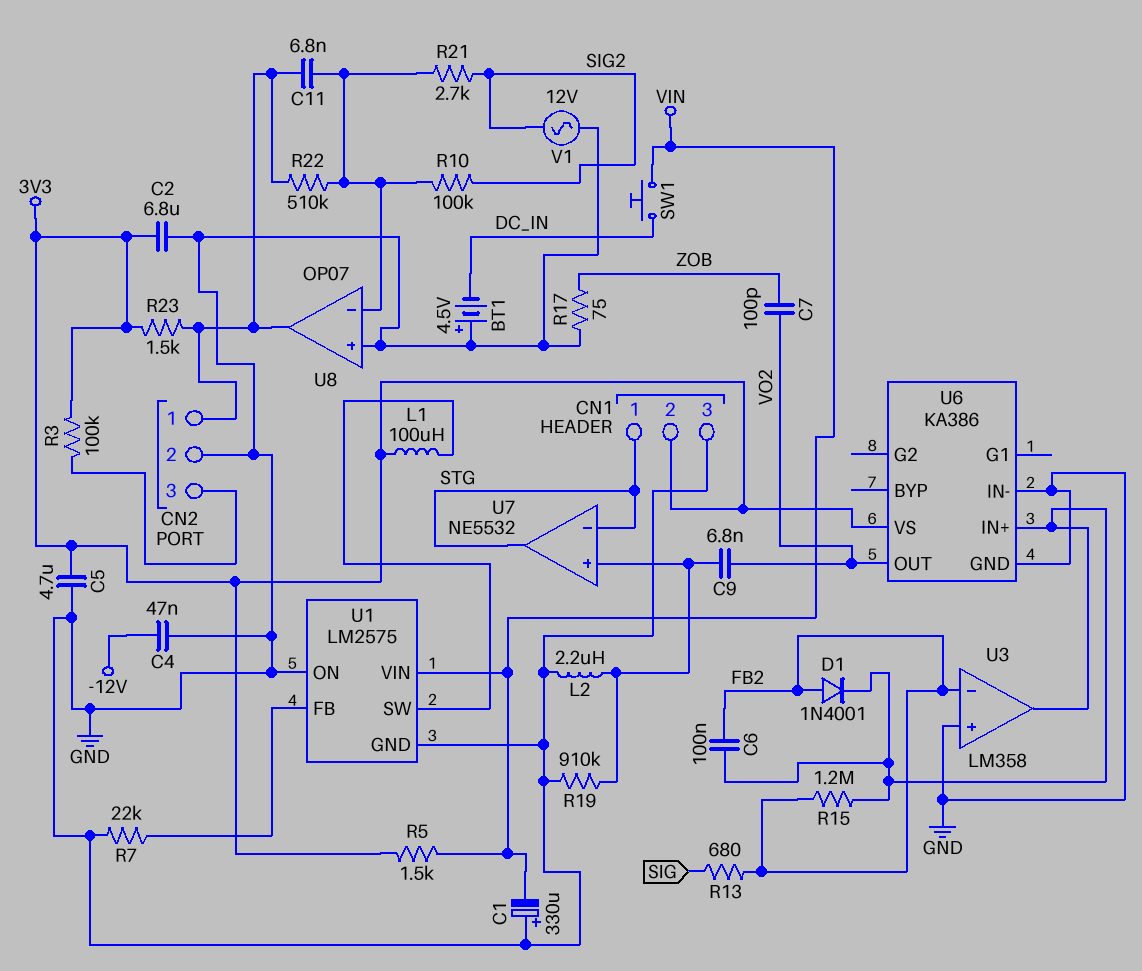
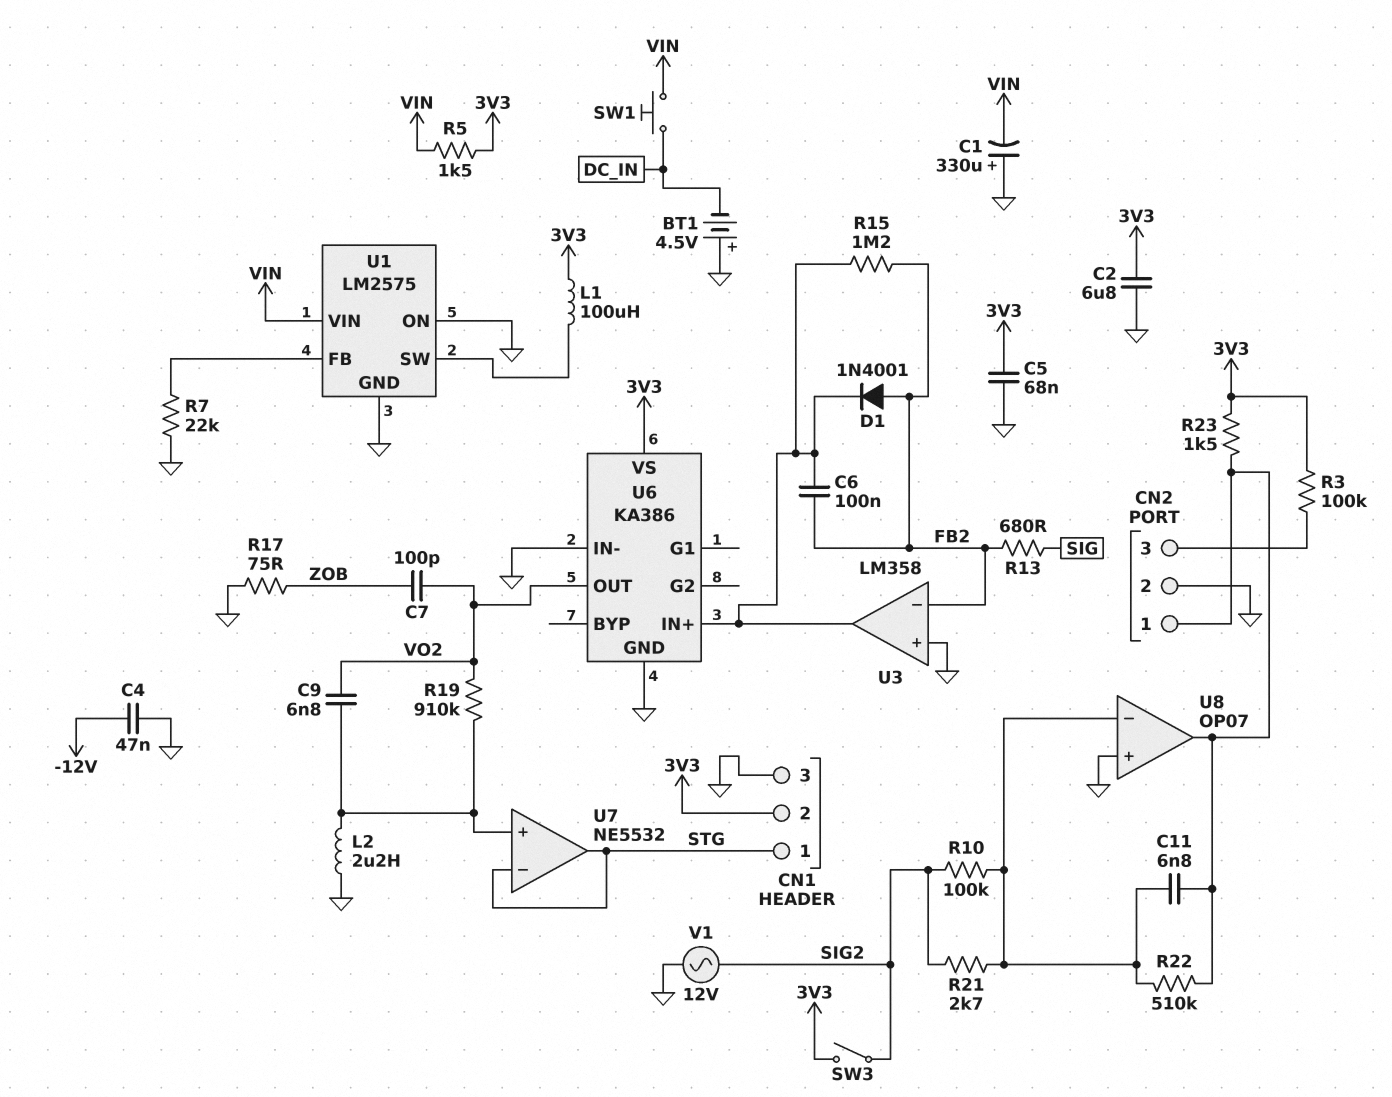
C5: 4.7uF (3V3, GND) -> 68nF (3V3, GND)
R19: 910k (GND, U7/in+) -> 910k (U7/in+, VO2)
SW3: none -> switch (3V3, SIG2)

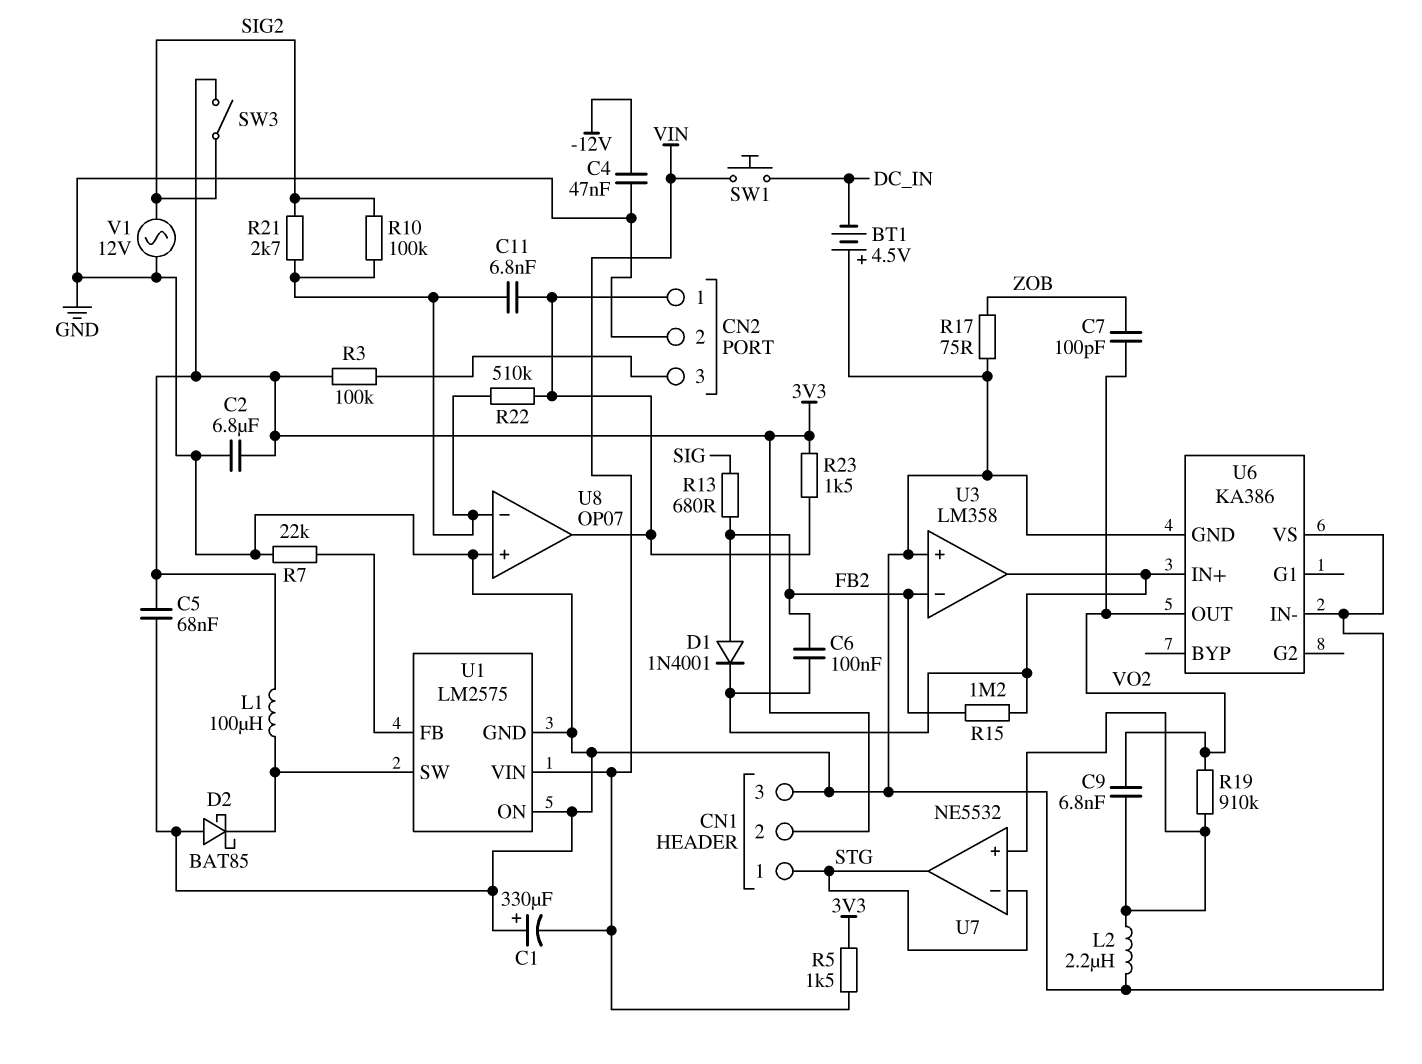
D2: none -> schottky BAT85 (A GND, K U1/SW)
U6 pin VS: 3V3 -> GND

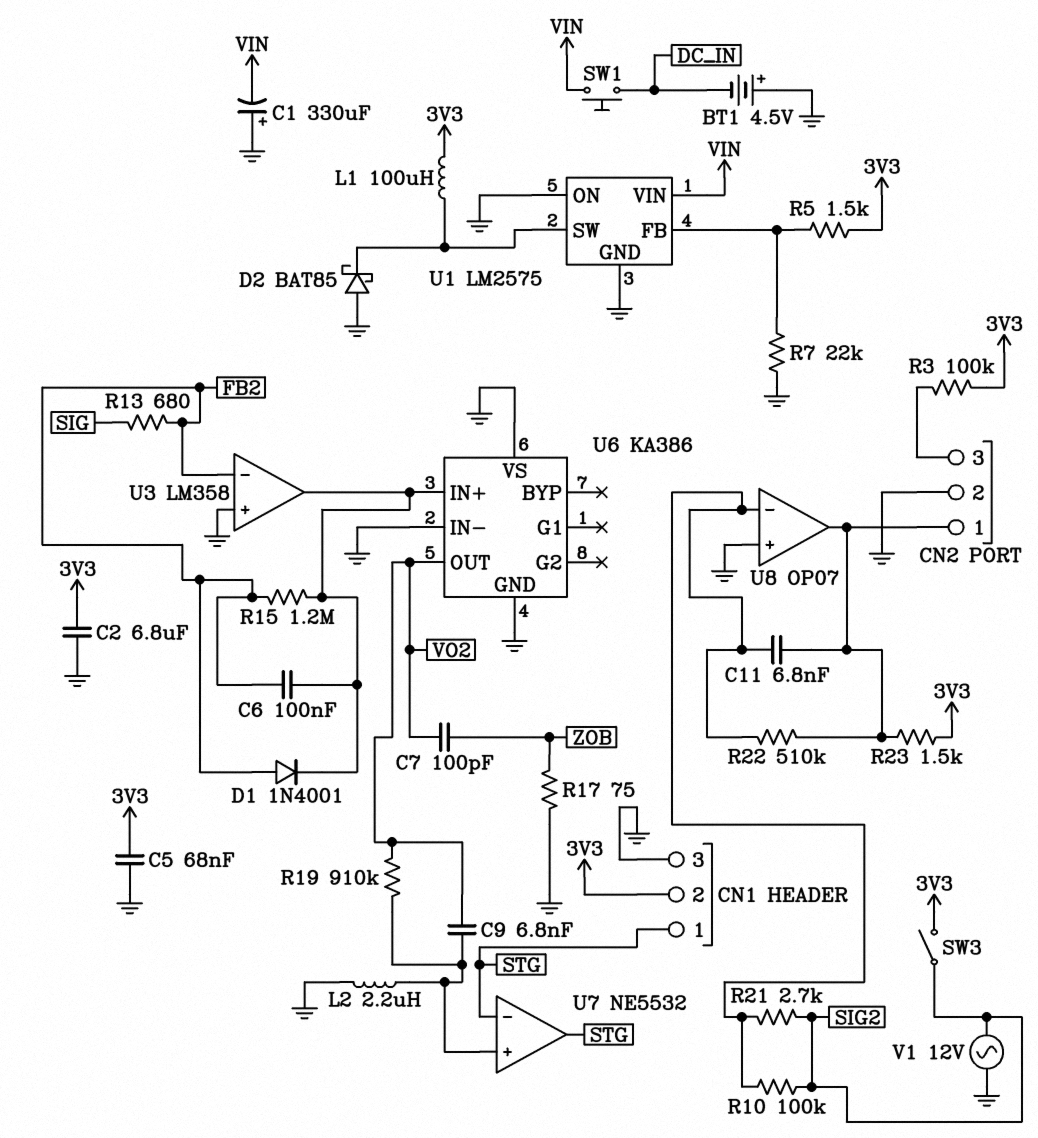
C4: 47nF (-12V, GND) -> none
R5: 1.5k (3V3, VIN) -> 1.5k (3V3, U1/FB)

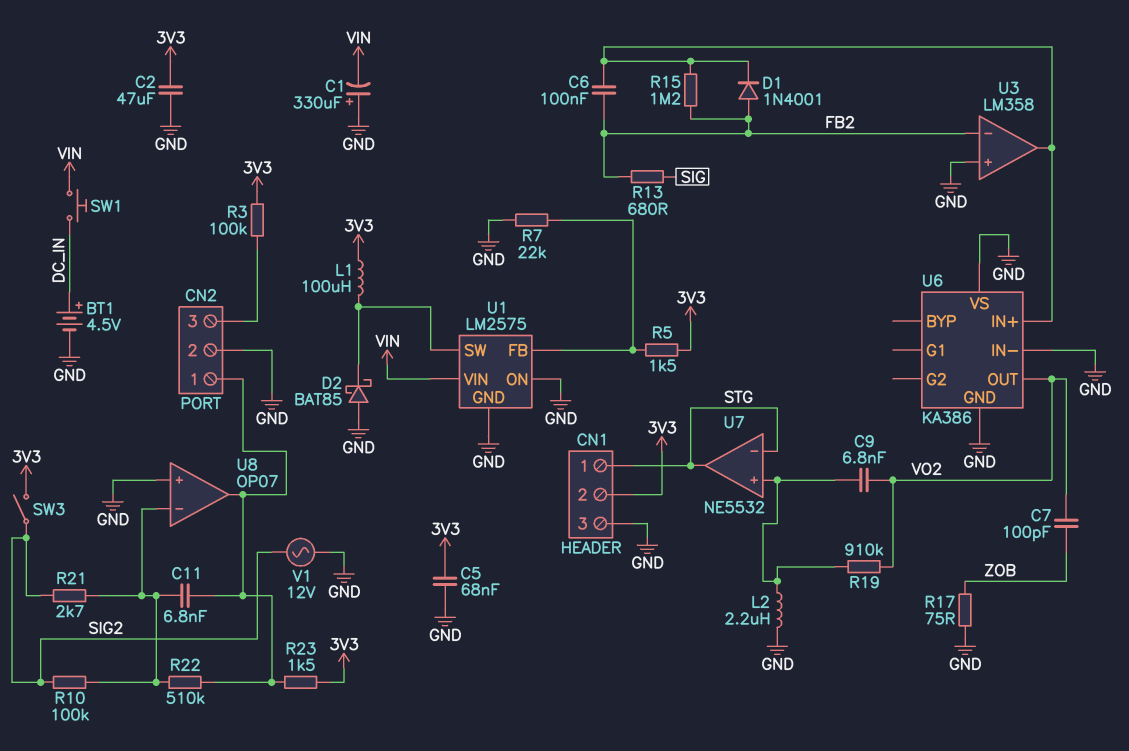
BT1: 4.5V (plus GND, minus DC_IN) -> 4.5V (plus DC_IN, minus GND)
C2: 6.8uF (3V3, GND) -> 47uF (3V3, GND)

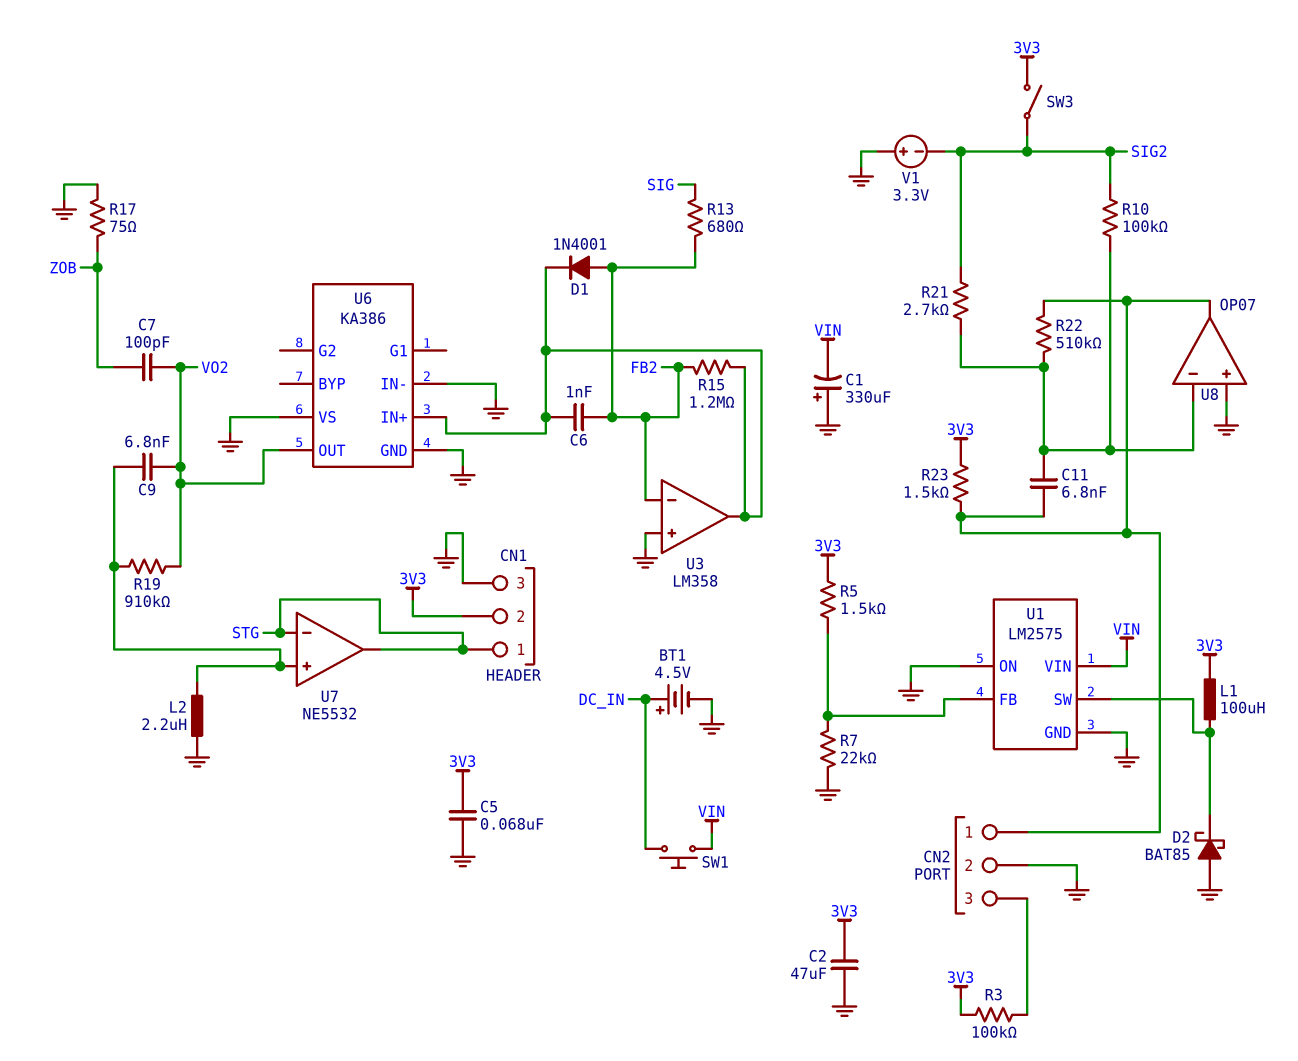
C6: 100nF (FB2, U3/out) -> 1nF (FB2, U3/out)
V1: AC 12V (GND, SIG2) -> 3.3V (plus GND, minus SIG2)

